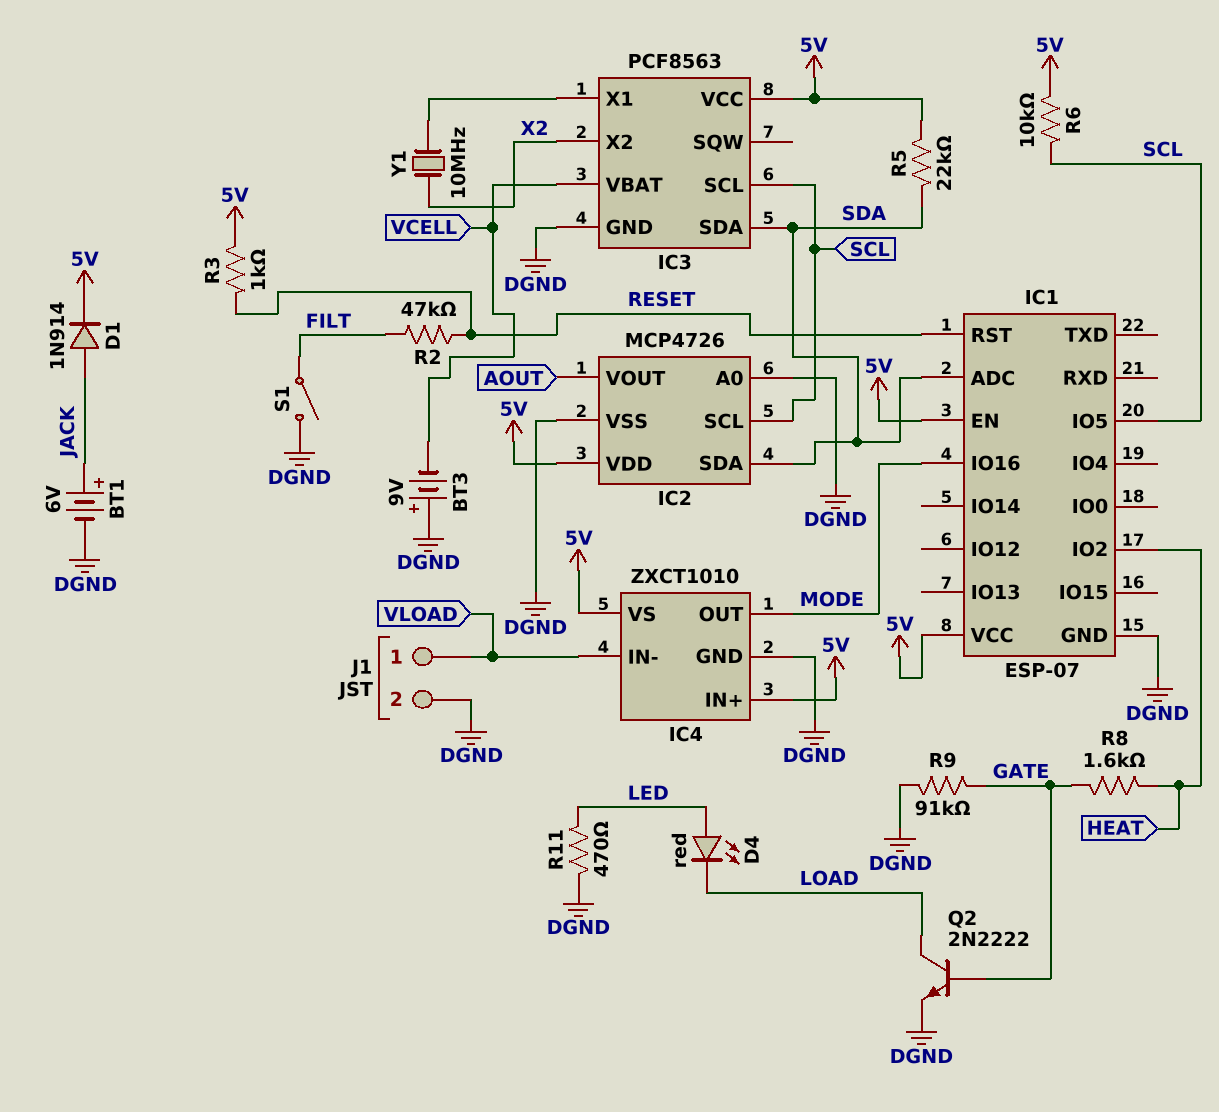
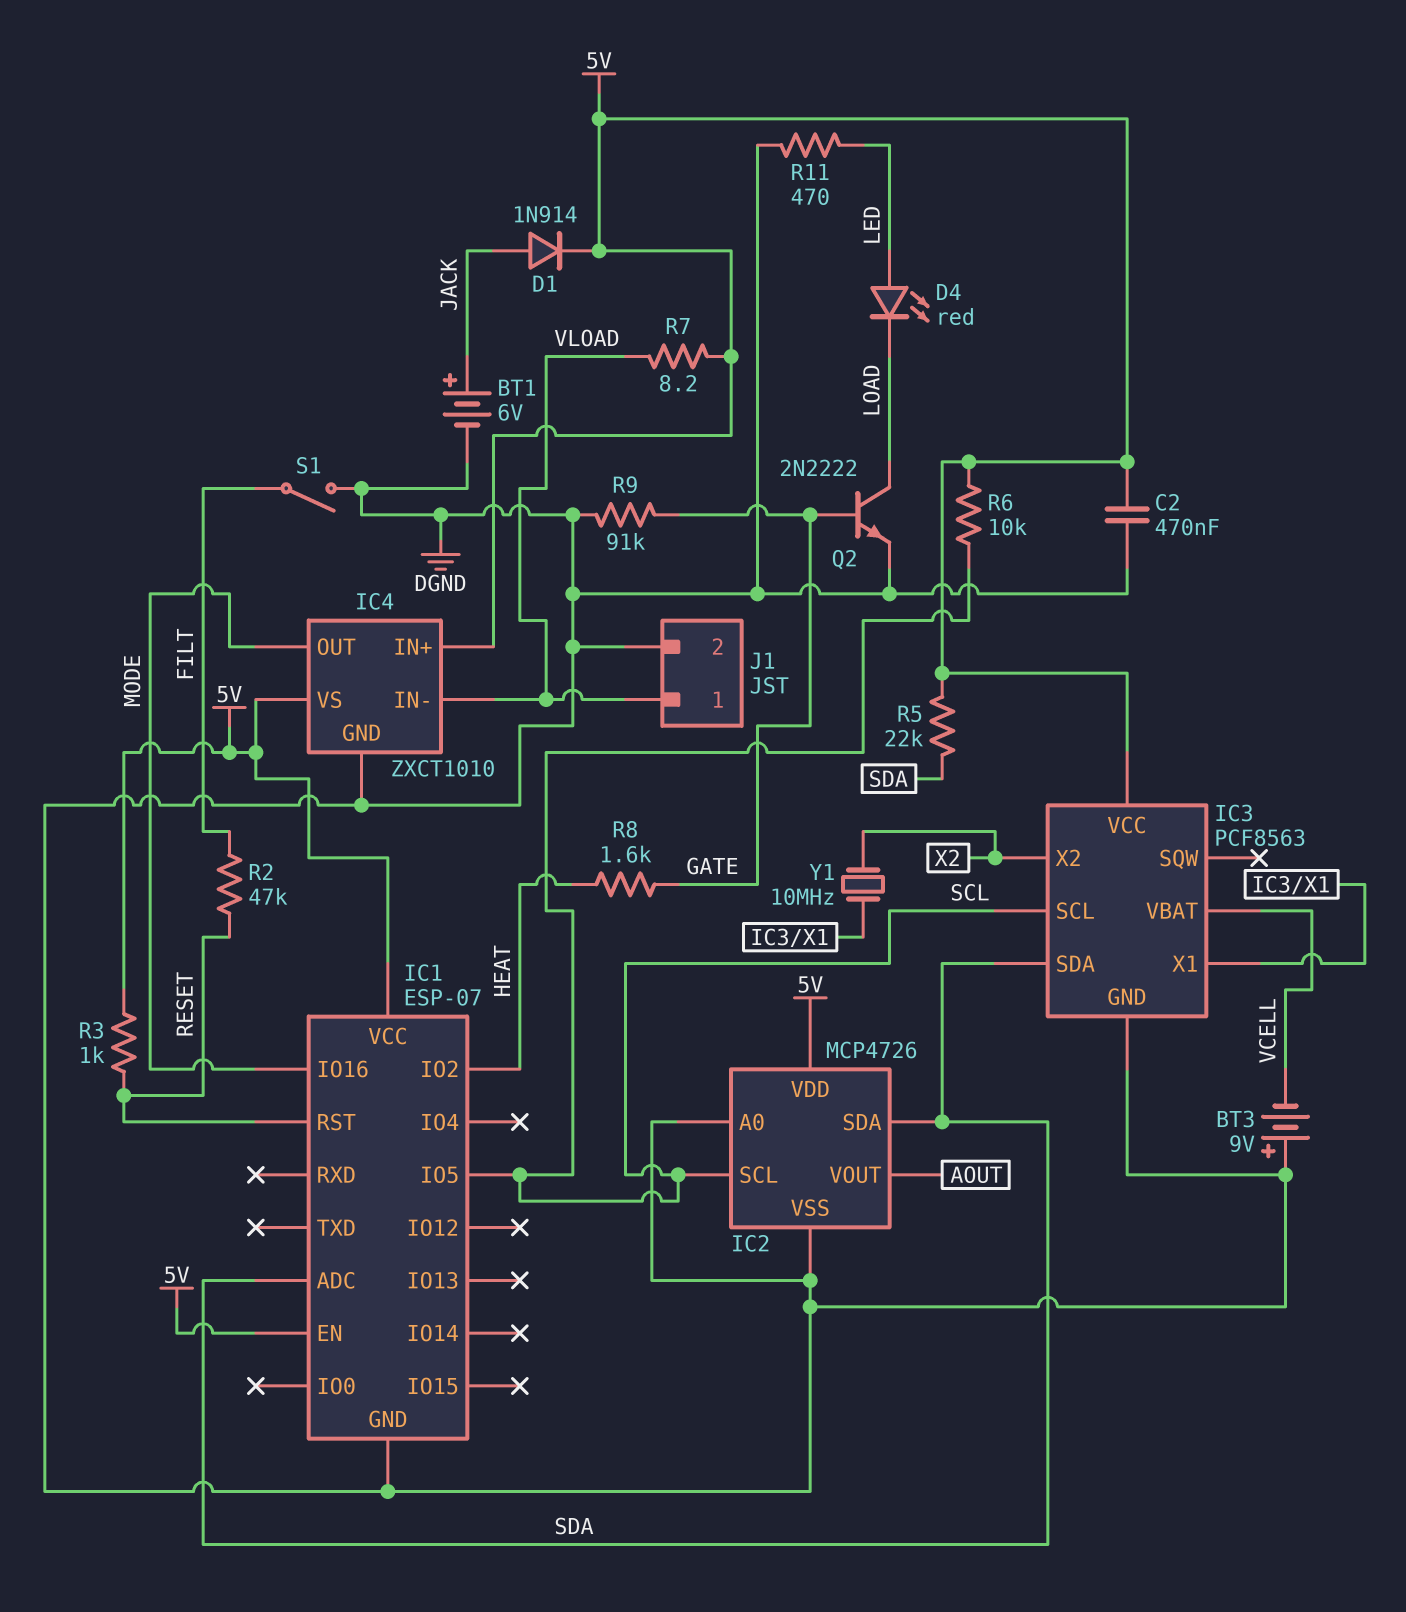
C2: none -> 470nF (5V, DGND)
R7: none -> 8.2 (5V, VLOAD)

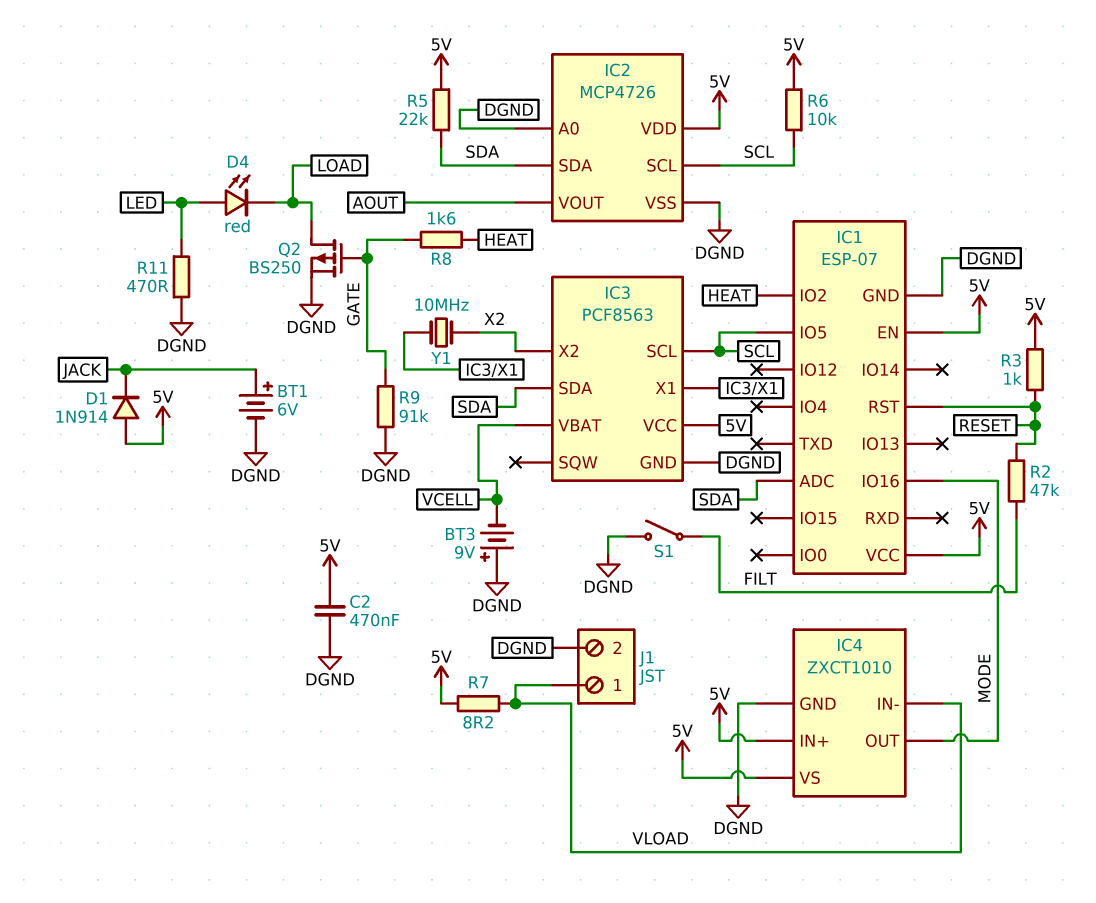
D1: diode 1N914 (A JACK, K 5V) -> diode 1N914 (A 5V, K JACK)
Q2: NPN 2N2222 (B GATE, C LOAD, E DGND) -> PMOS BS250 (G GATE, D LOAD, S DGND)

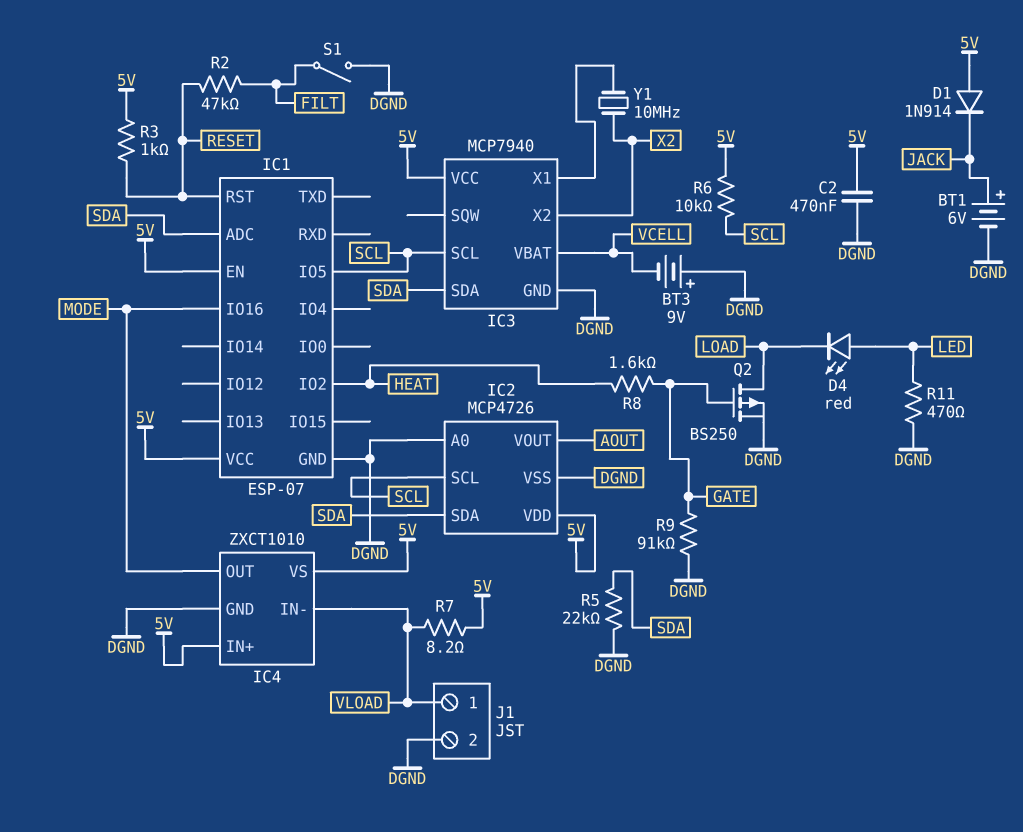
IC3: PCF8563 -> MCP7940
R5: 22k (5V, SDA) -> 22k (DGND, SDA)

